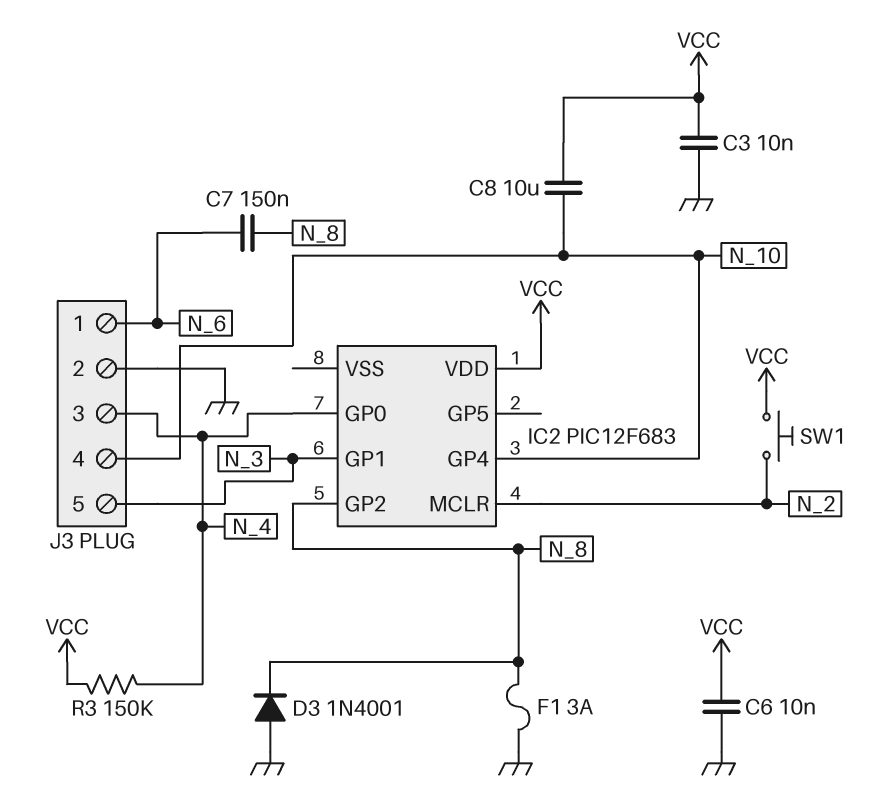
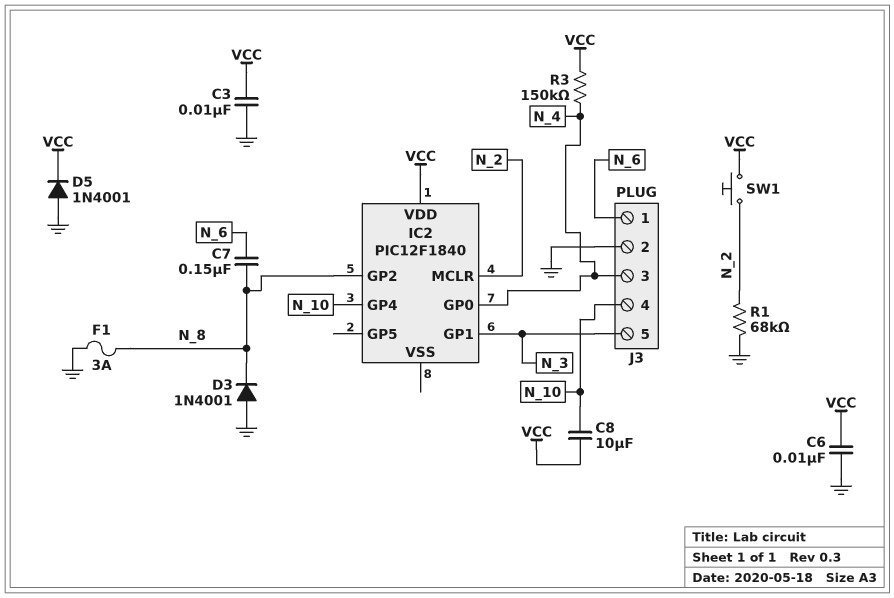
D5: none -> diode 1N4001 (A GND, K VCC)
IC2: PIC12F683 -> PIC12F1840
R1: none -> 68k (GND, N_2)

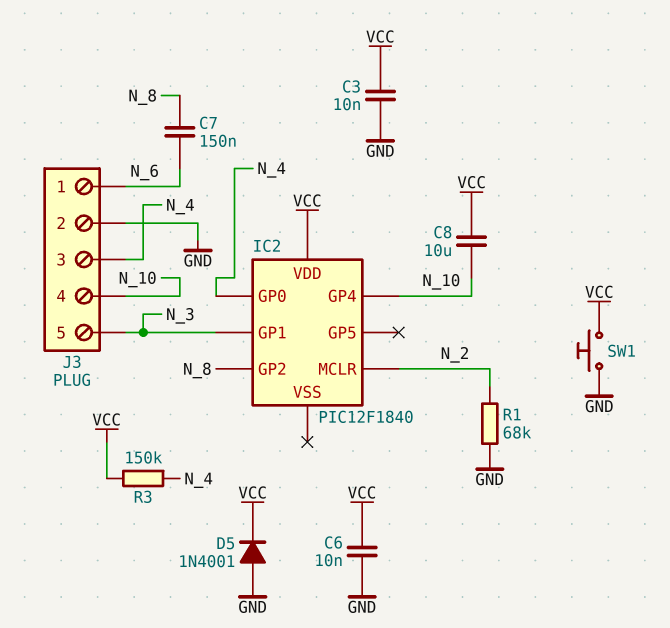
D3: diode 1N4001 (A GND, K N_8) -> none
F1: 3A (GND, N_8) -> none
SW1: button (N_2, VCC) -> button (GND, VCC)

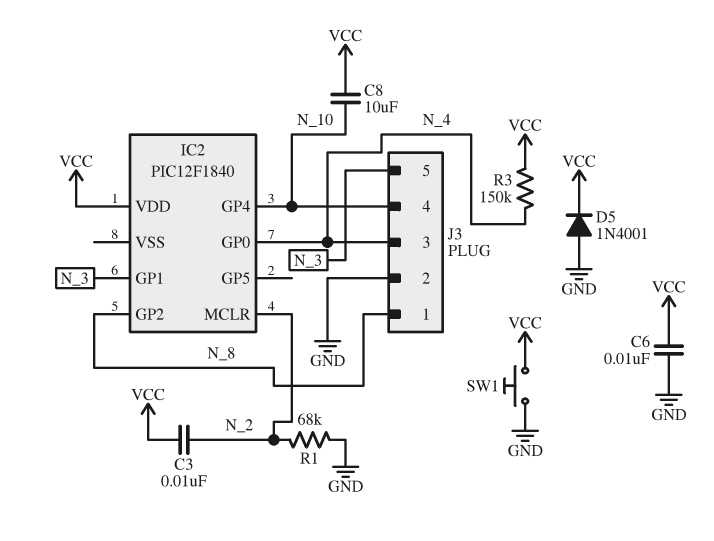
C3: 10nF (GND, VCC) -> 10nF (N_2, VCC)
C7: 150nF (N_6, N_8) -> none
J3 pin 1: N_6 -> N_8

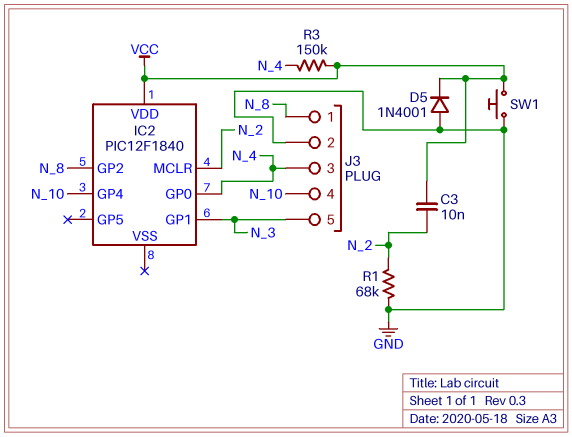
C6: 10nF (GND, VCC) -> none
C8: 10uF (N_10, VCC) -> none

